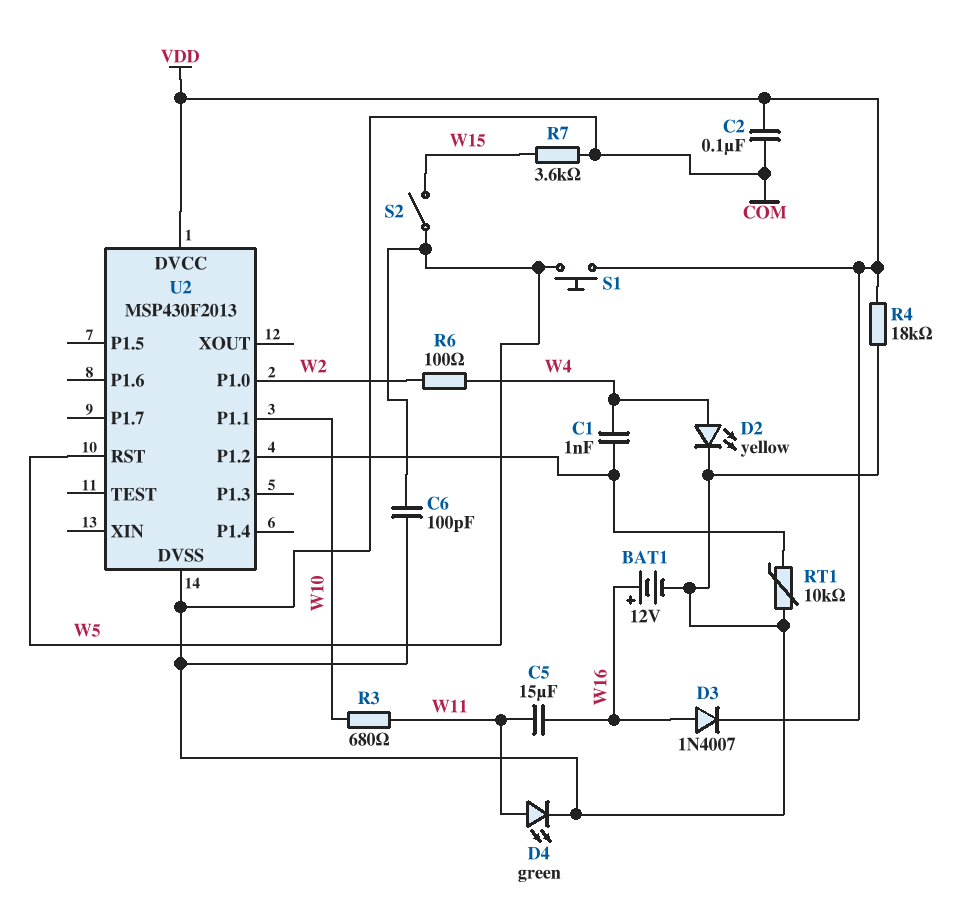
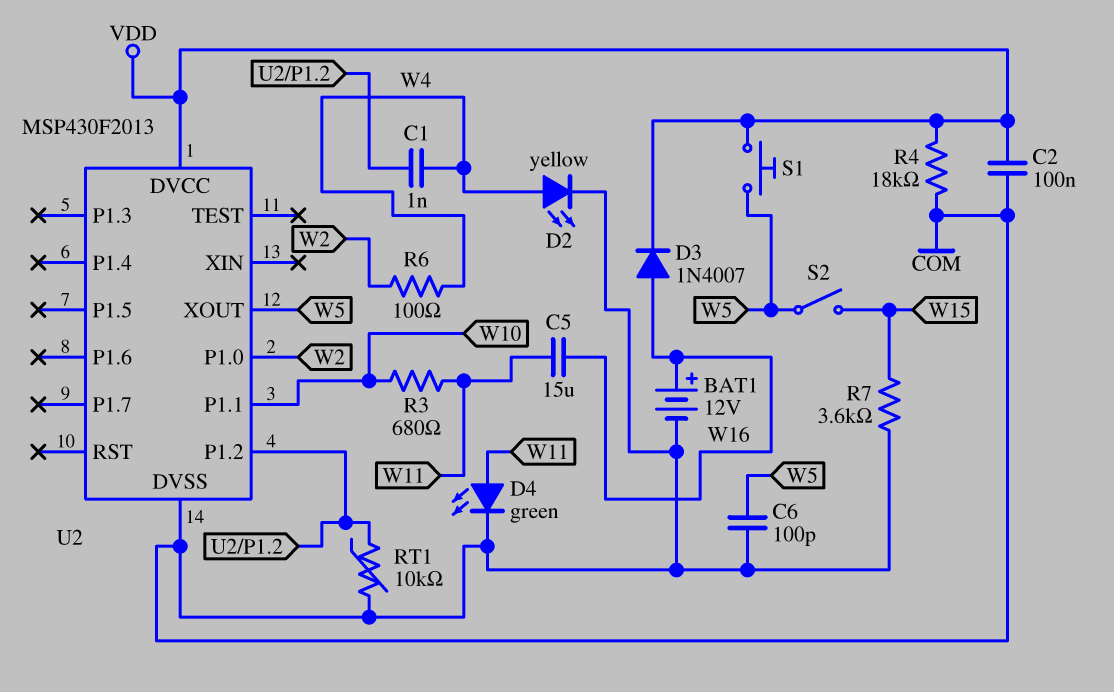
U2 pin RST: W5 -> none
U2 pin XOUT: none -> W5

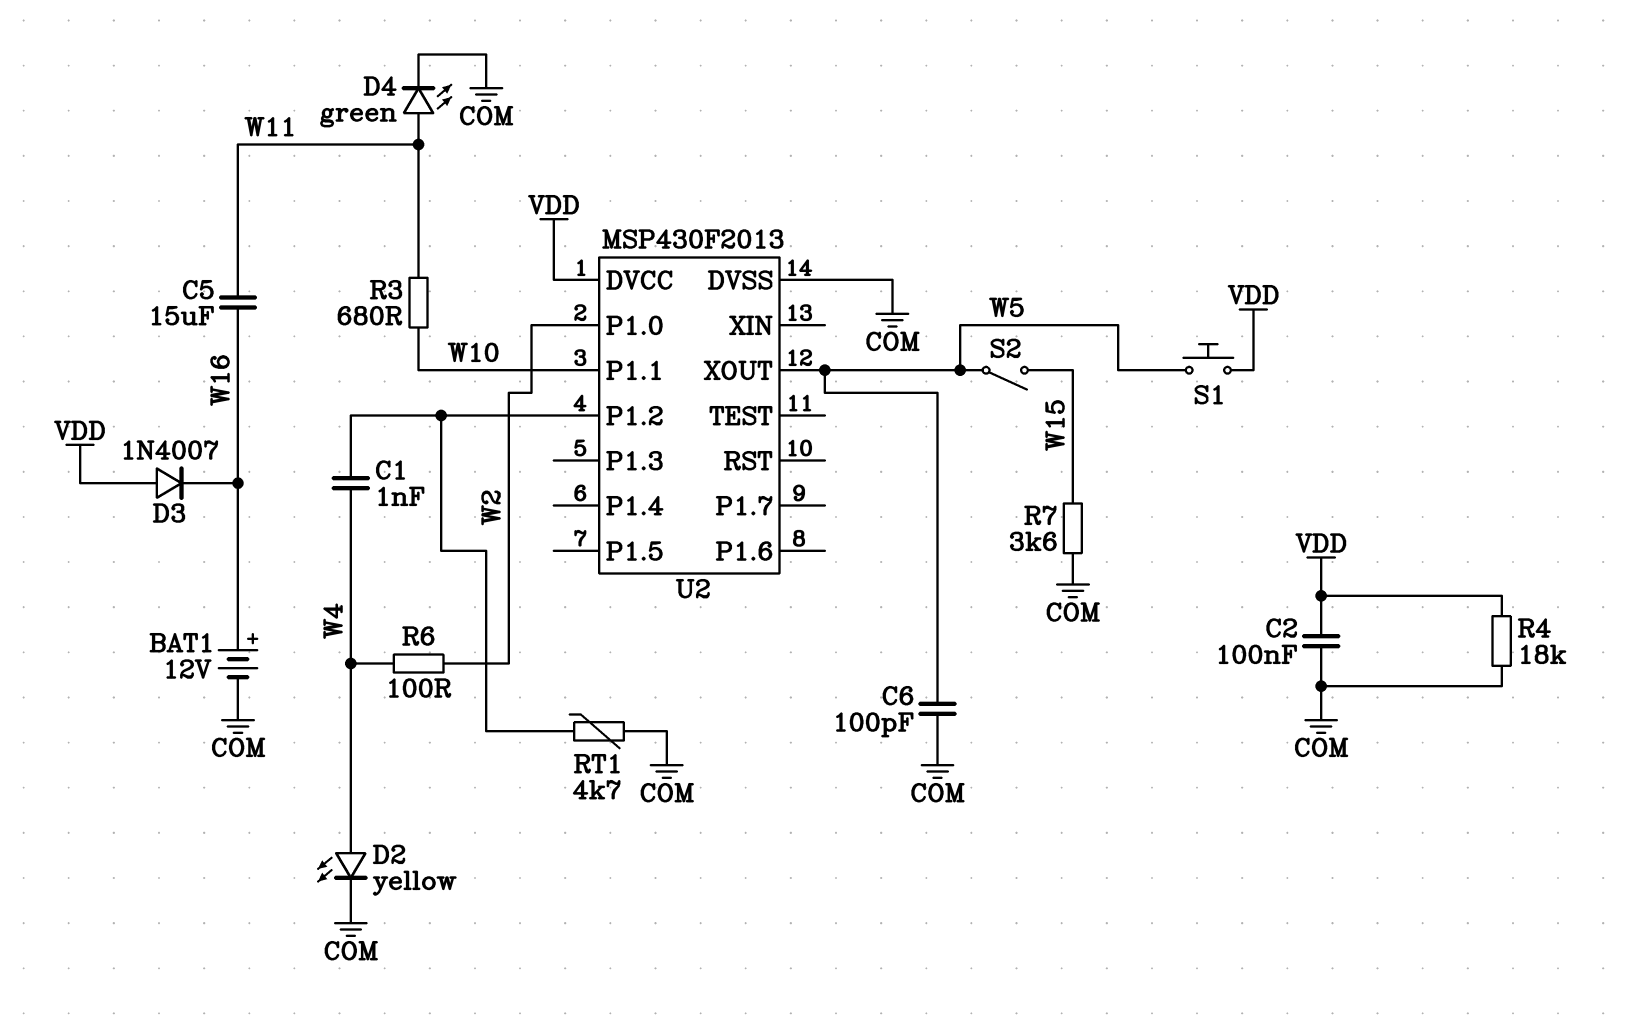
D3: diode 1N4007 (A W16, K VDD) -> diode 1N4007 (A VDD, K W16)
RT1: 10k (COM, U2/P1.2) -> 4.7k (COM, U2/P1.2)

